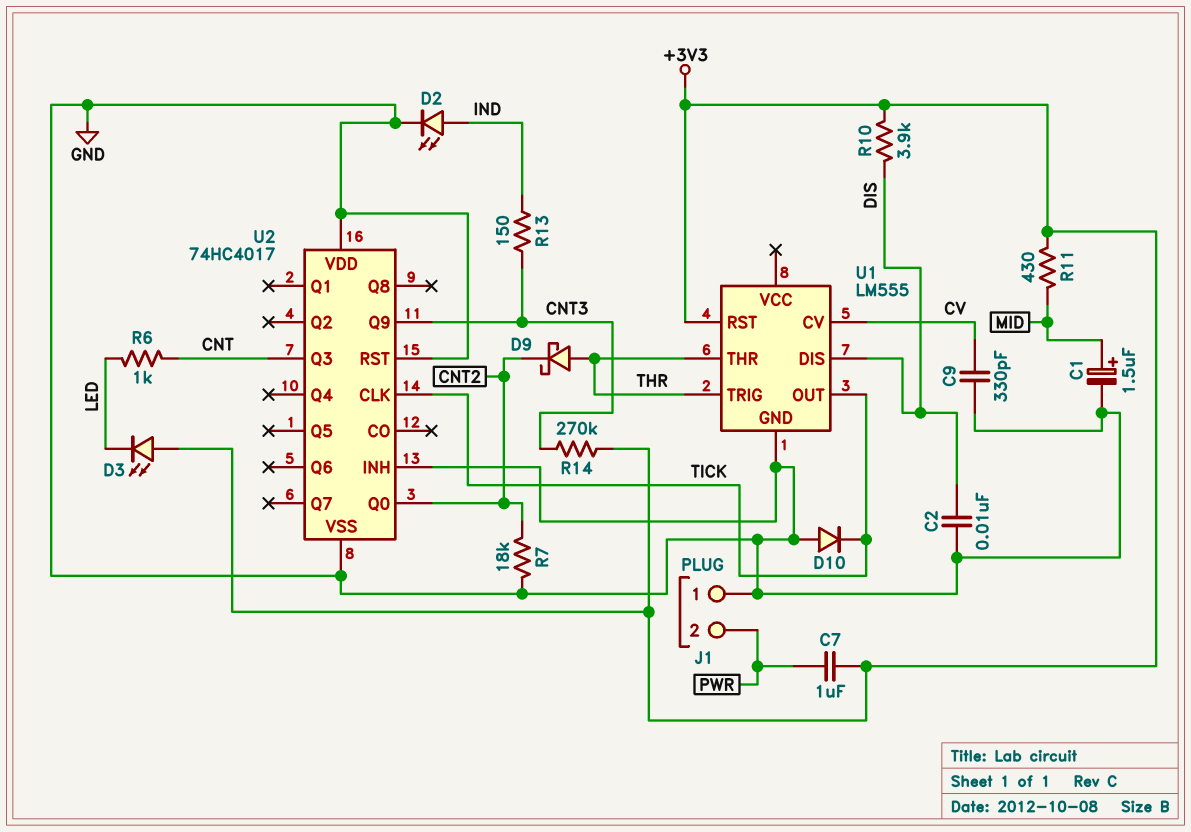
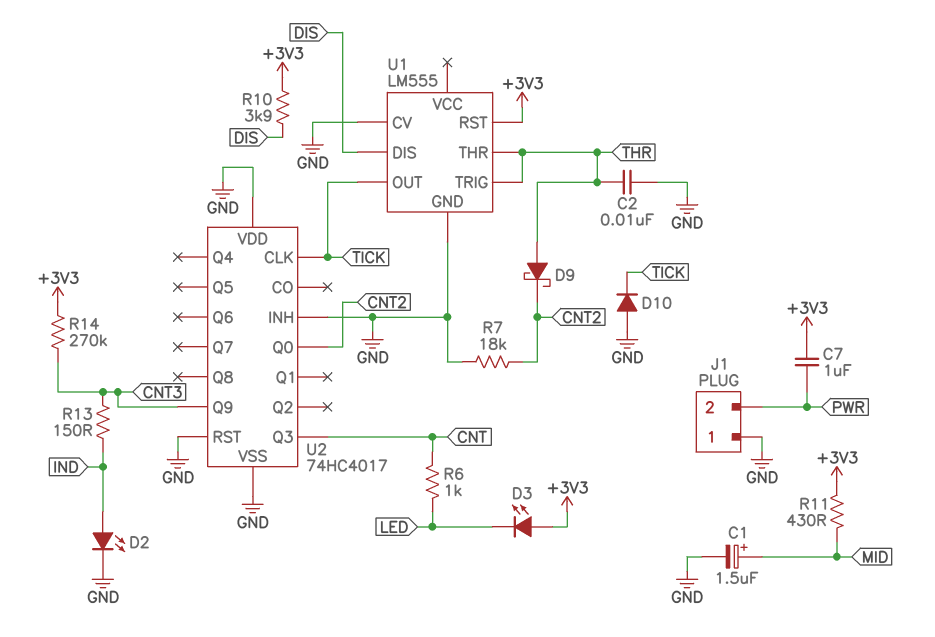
C2: 10nF (DIS, GND) -> 10nF (GND, THR)
C9: 330pF (CV, GND) -> none
U1 pin CV: CV -> GND

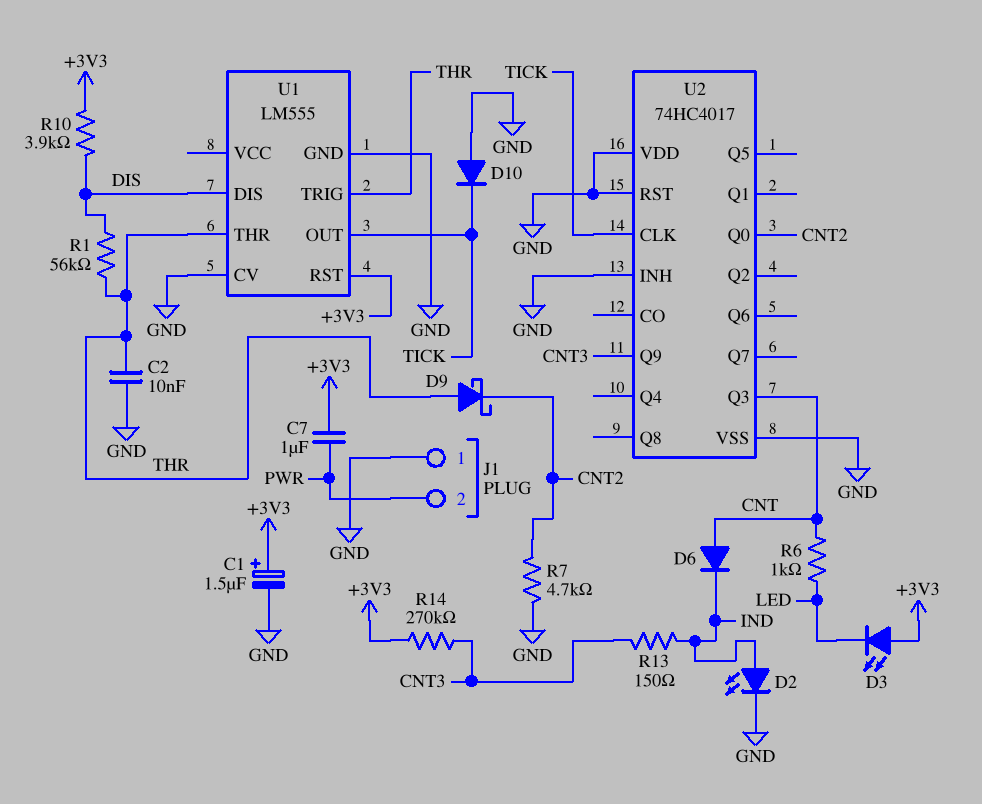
C1: 1.5uF (plus MID, minus GND) -> 1.5uF (plus +3V3, minus GND)
D6: none -> diode (A CNT, K IND)
R1: none -> 56k (DIS, THR)
R7: 18k (CNT2, GND) -> 4.7k (CNT2, GND)
R11: 430 (+3V3, MID) -> none

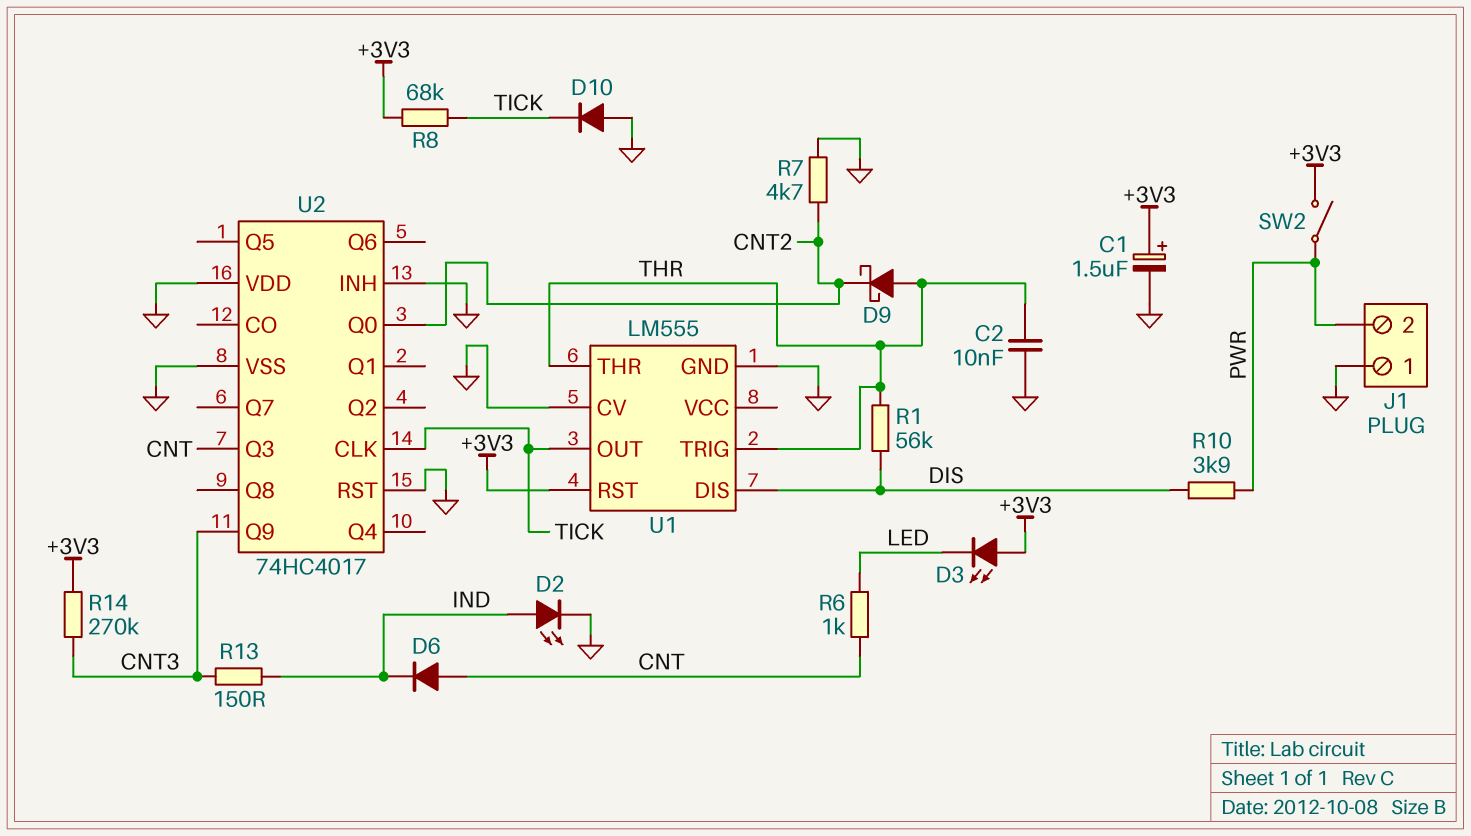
C7: 1uF (+3V3, PWR) -> none
R8: none -> 68k (+3V3, TICK)
R10: 3.9k (+3V3, DIS) -> 3.9k (DIS, PWR)
SW2: none -> switch (+3V3, PWR)

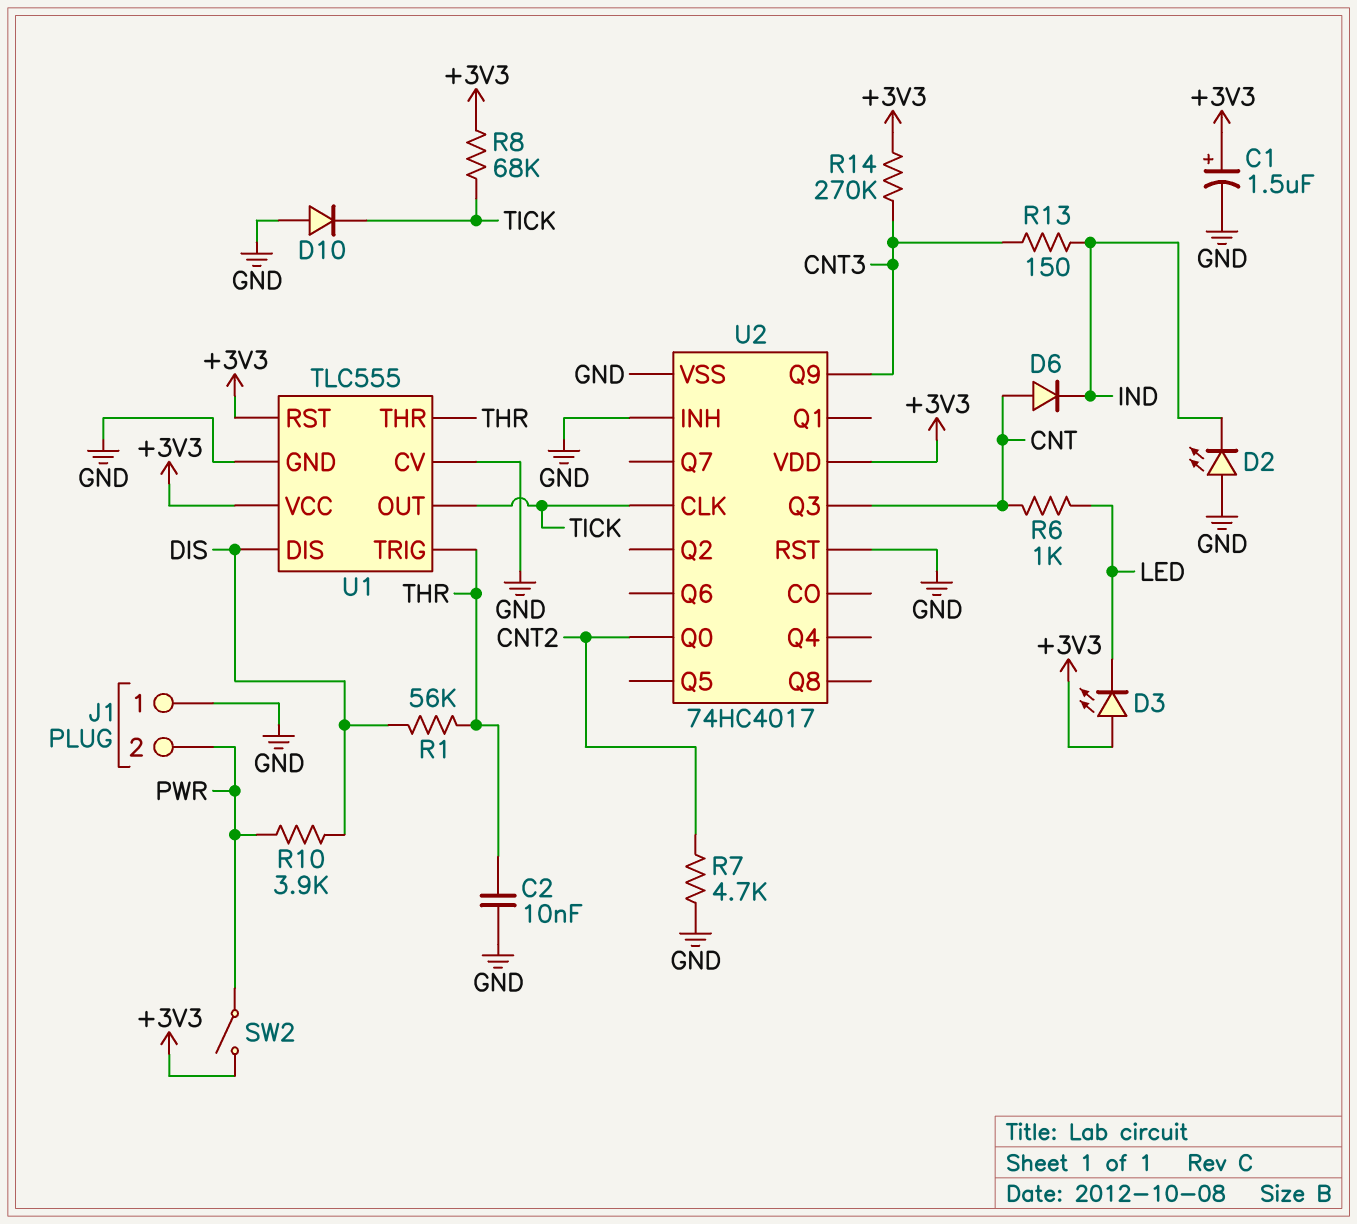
D2: LED (A IND, K GND) -> LED (A GND, K IND)
D9: schottky (A THR, K CNT2) -> none
U1: LM555 -> TLC555
U1 pin VCC: none -> +3V3
U2 pin VDD: GND -> +3V3

